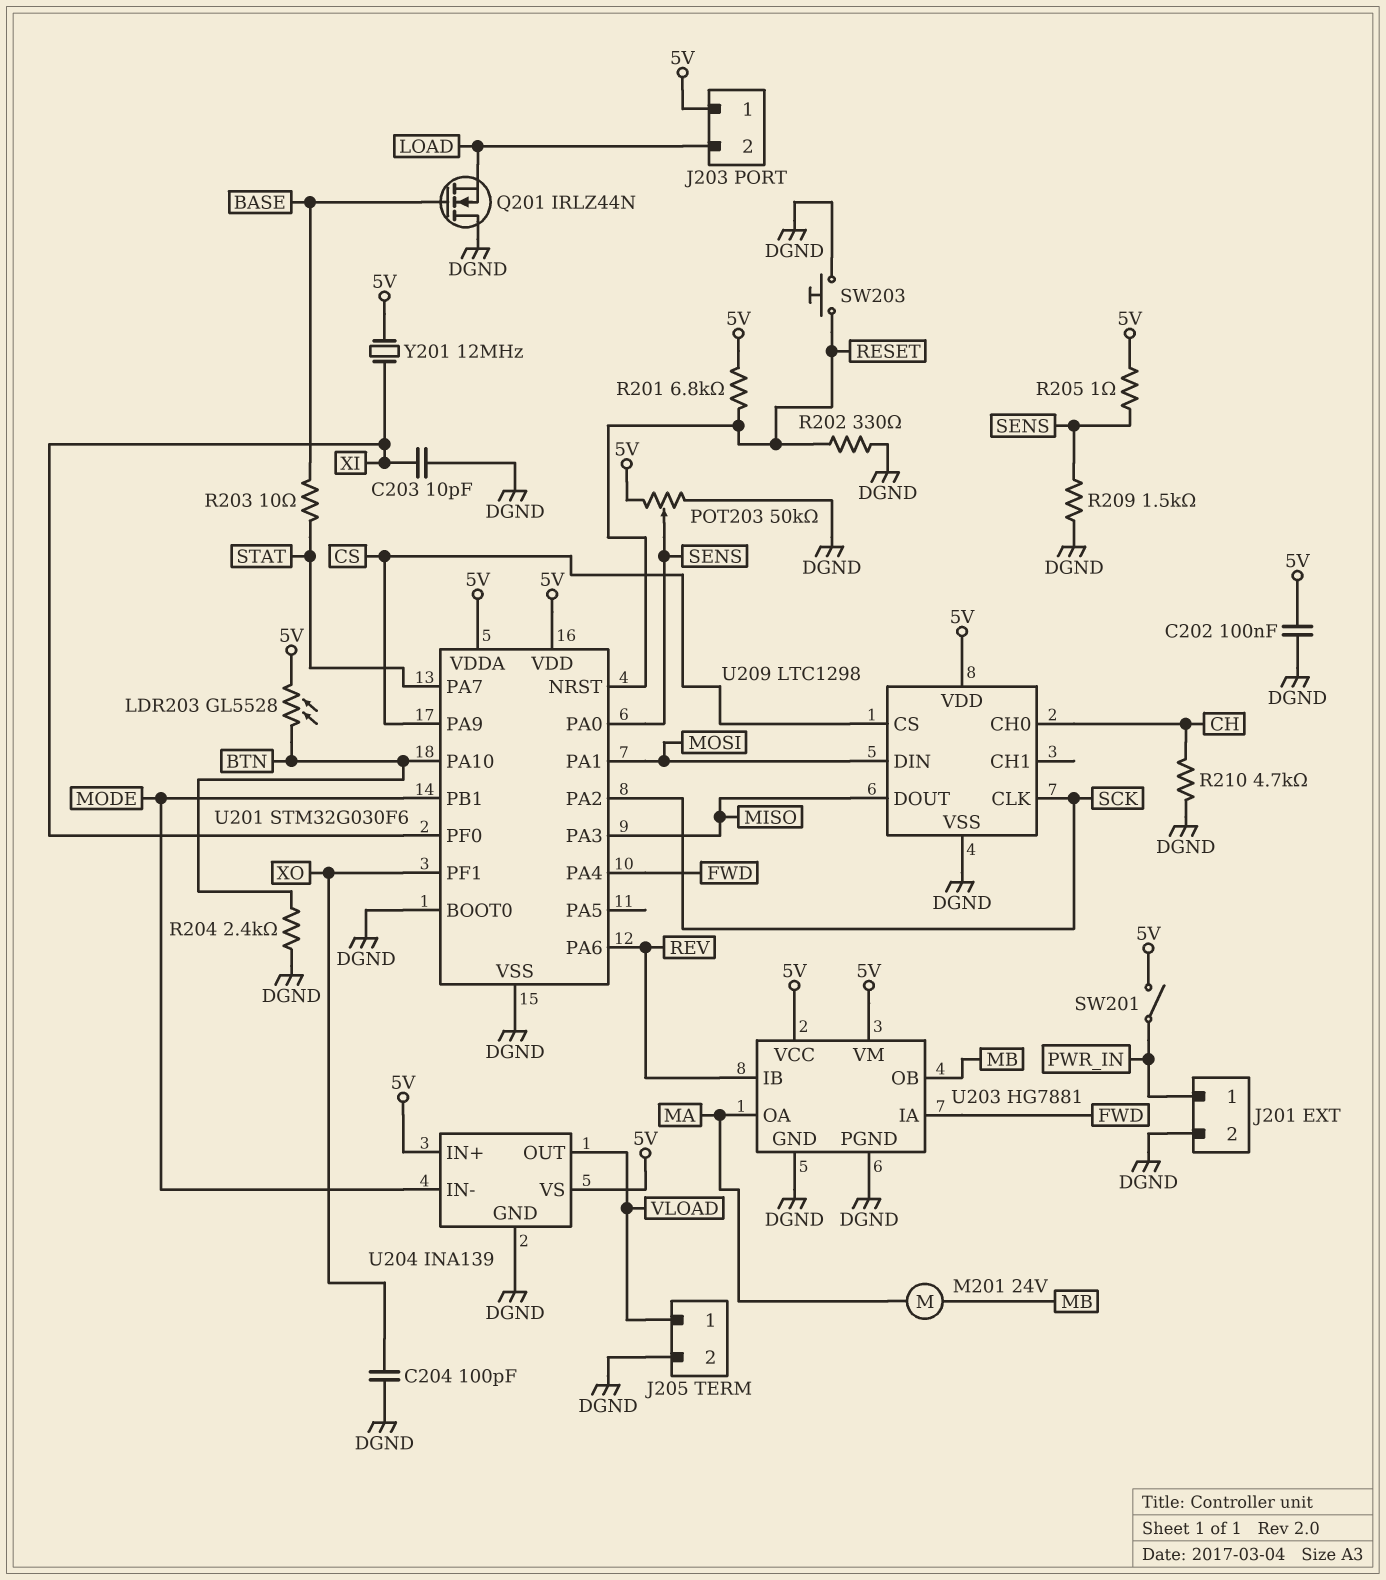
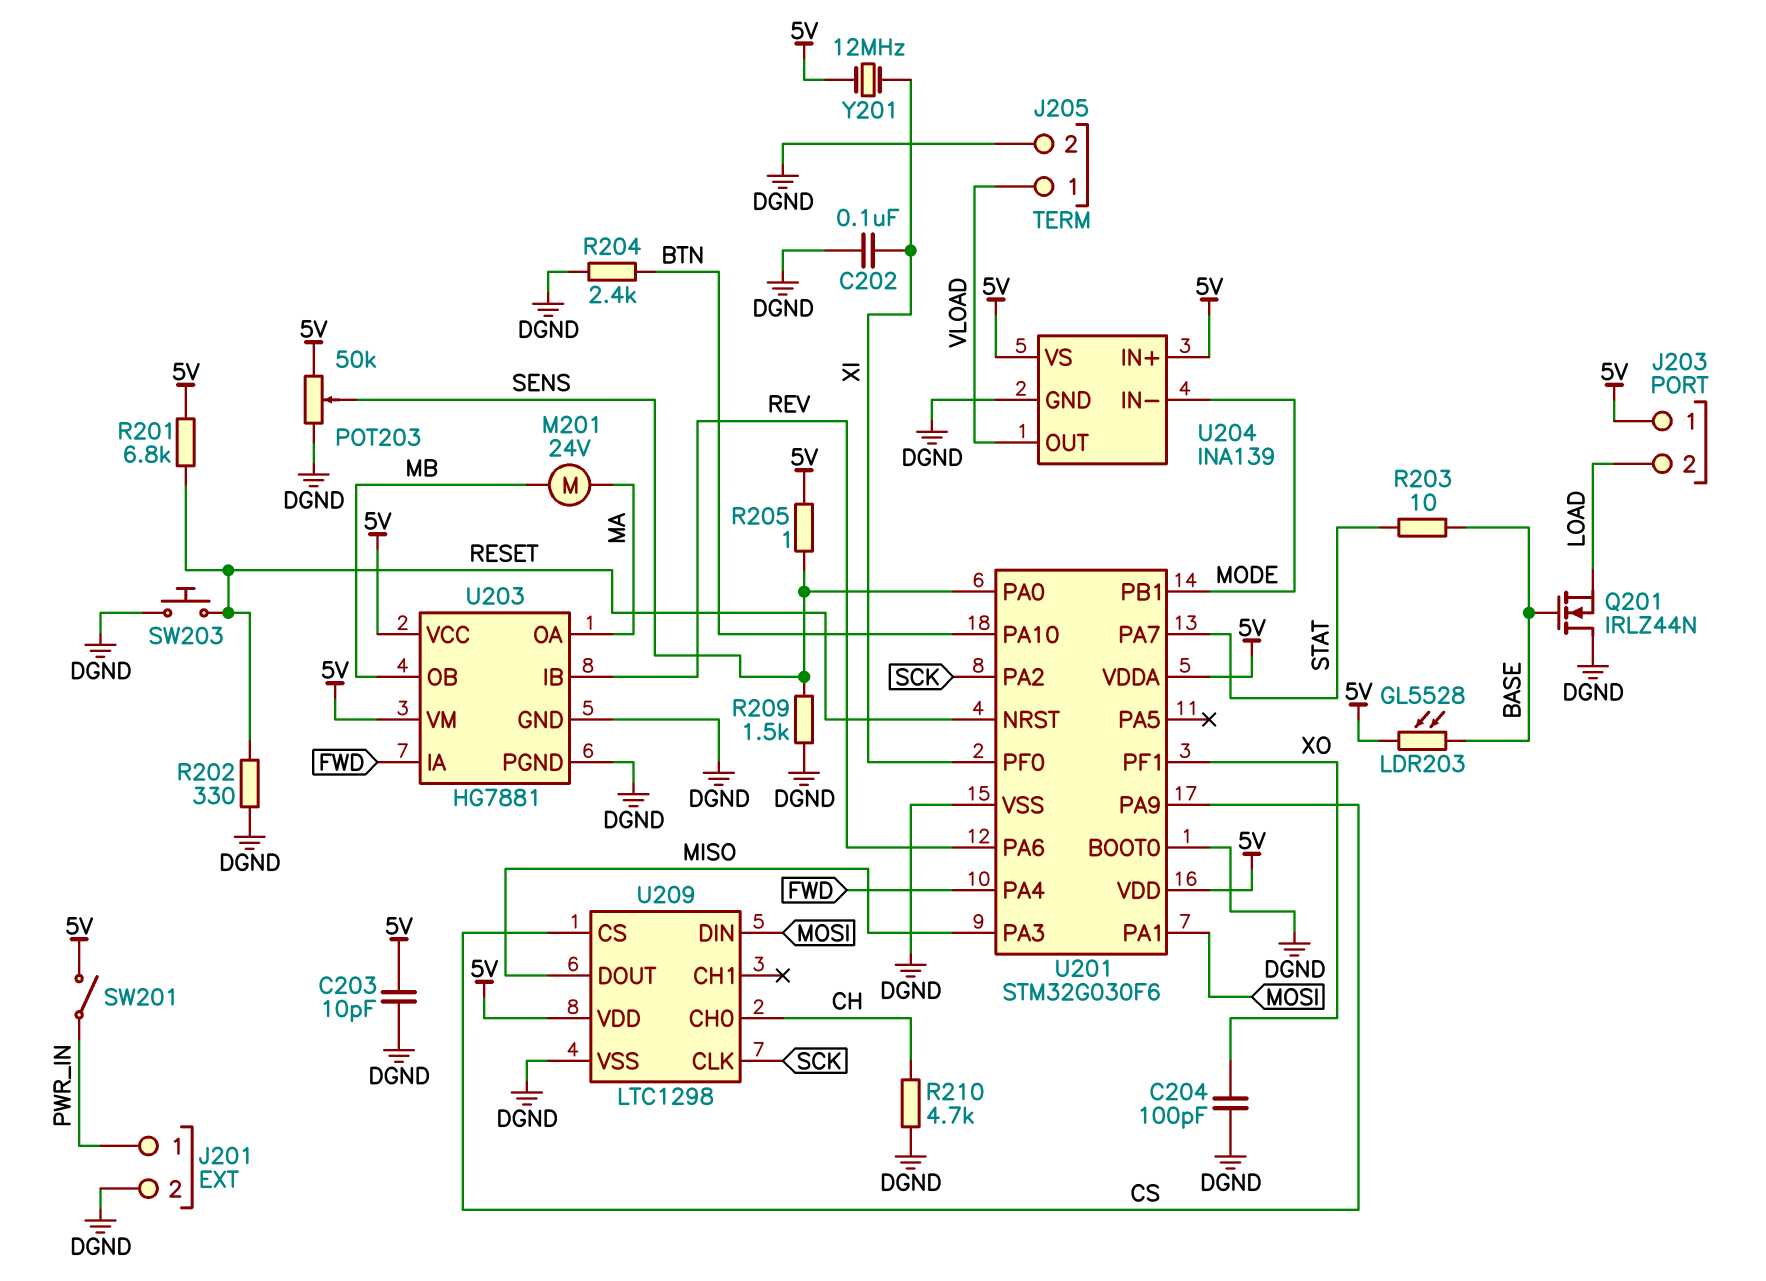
C202: 100nF (5V, DGND) -> 100nF (DGND, XI)
C203: 10pF (DGND, XI) -> 10pF (5V, DGND)
LDR203: GL5528 (5V, BTN) -> GL5528 (5V, BASE)

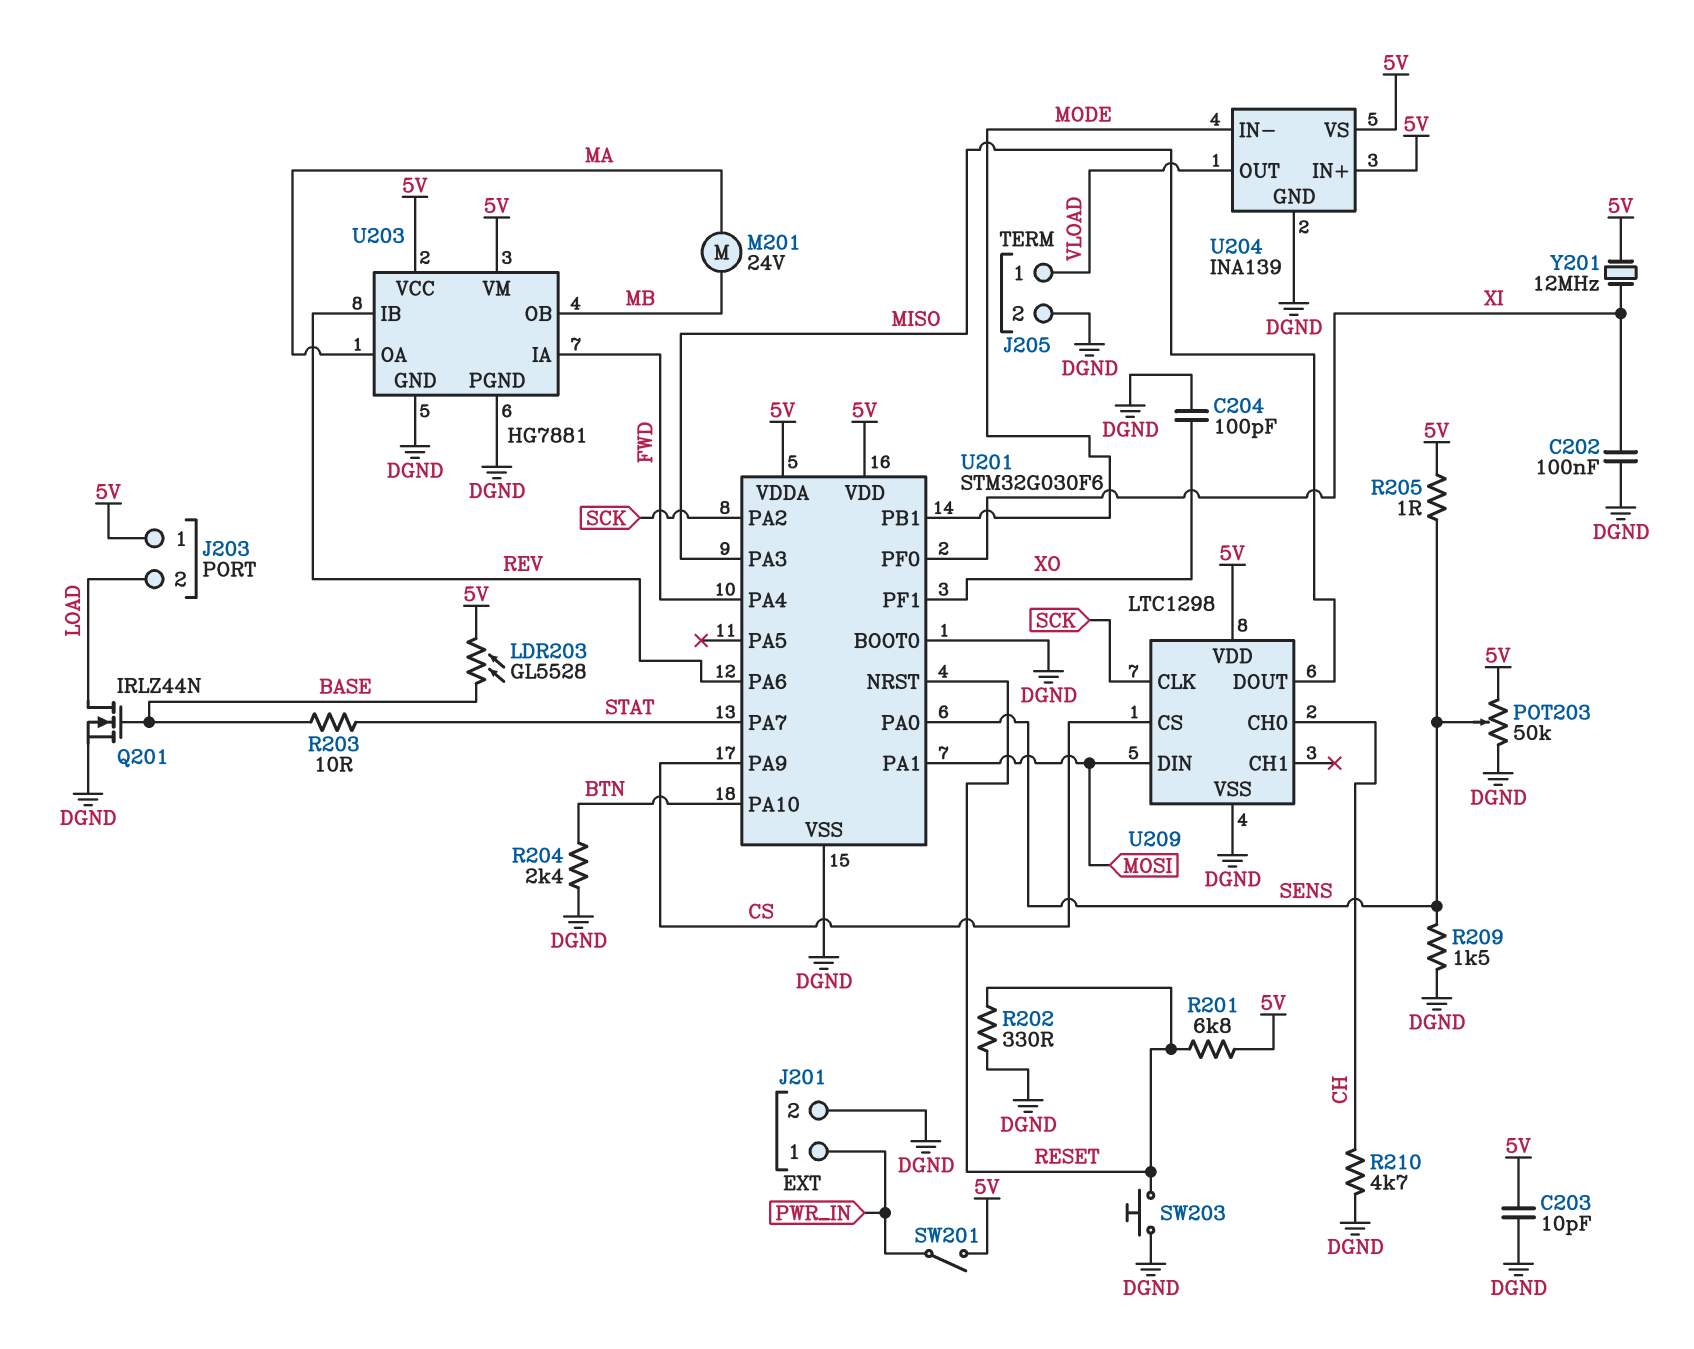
Q201: NMOS IRLZ44N (G BASE, D DGND, S LOAD) -> NMOS IRLZ44N (G BASE, D LOAD, S DGND)

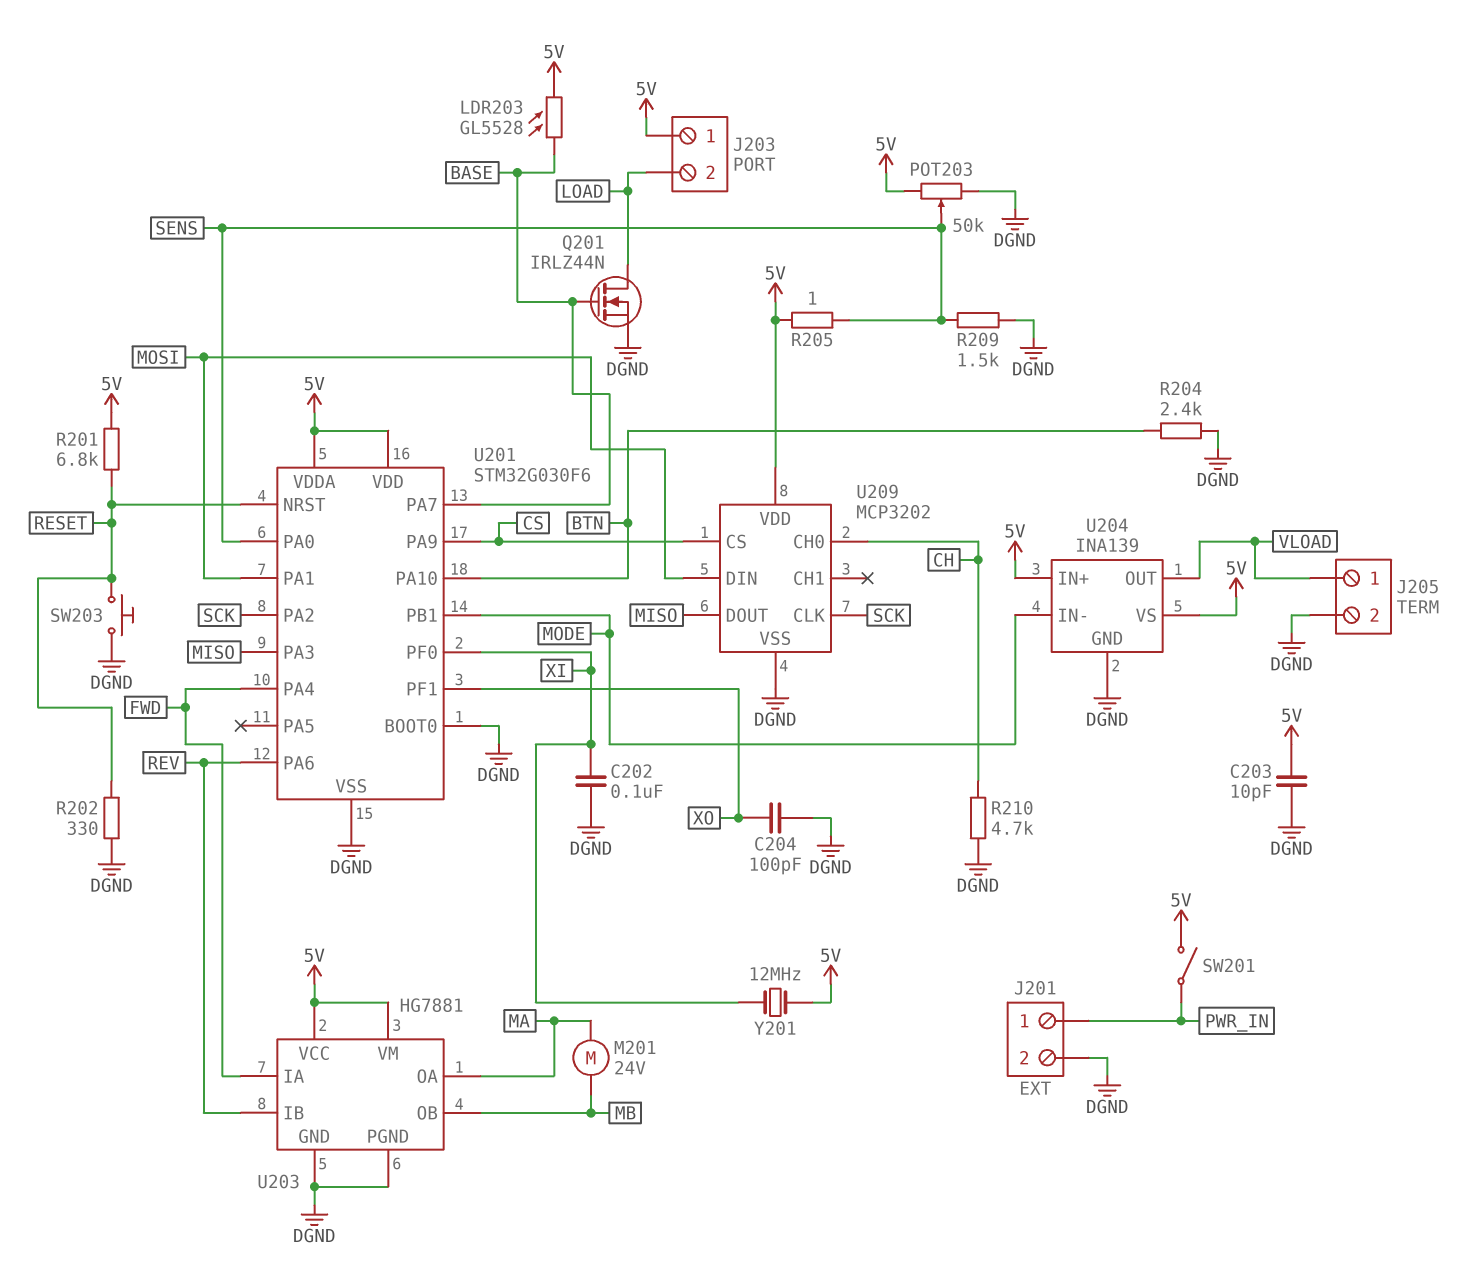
R203: 10 (BASE, STAT) -> none
U201 pin PA7: STAT -> BASE
U209: LTC1298 -> MCP3202

